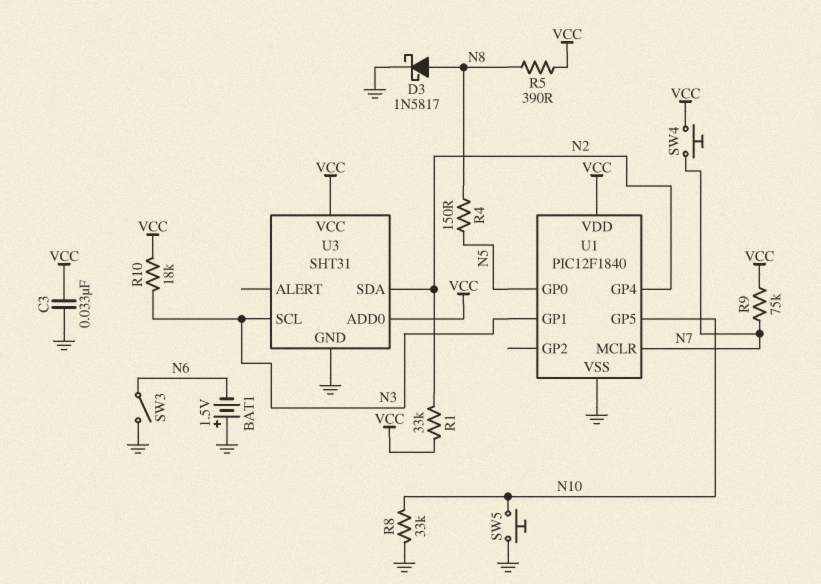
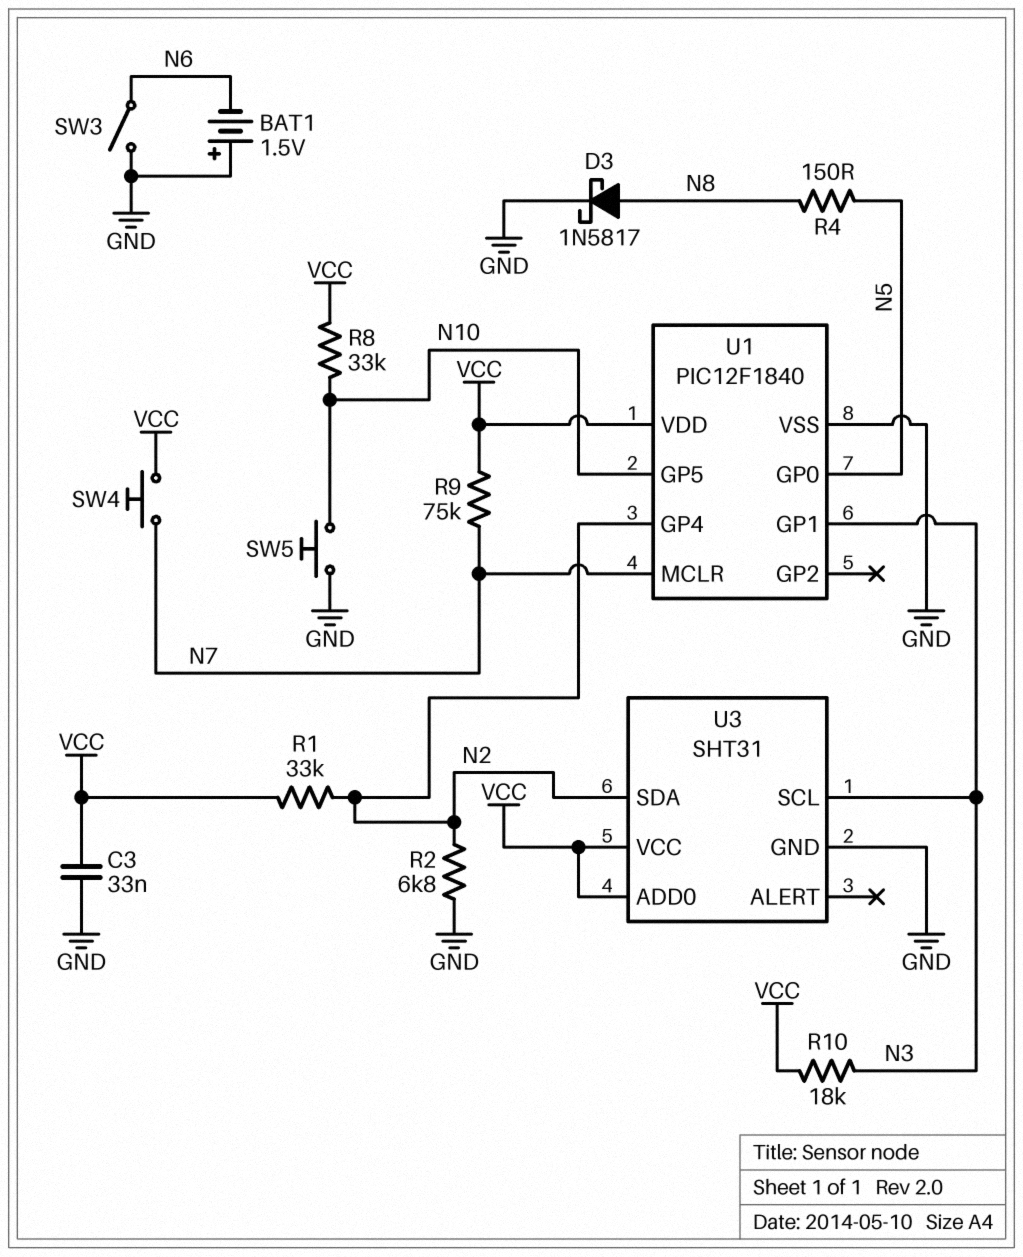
R2: none -> 6.8k (GND, N2)
R5: 390 (N8, VCC) -> none
R8: 33k (GND, N10) -> 33k (N10, VCC)

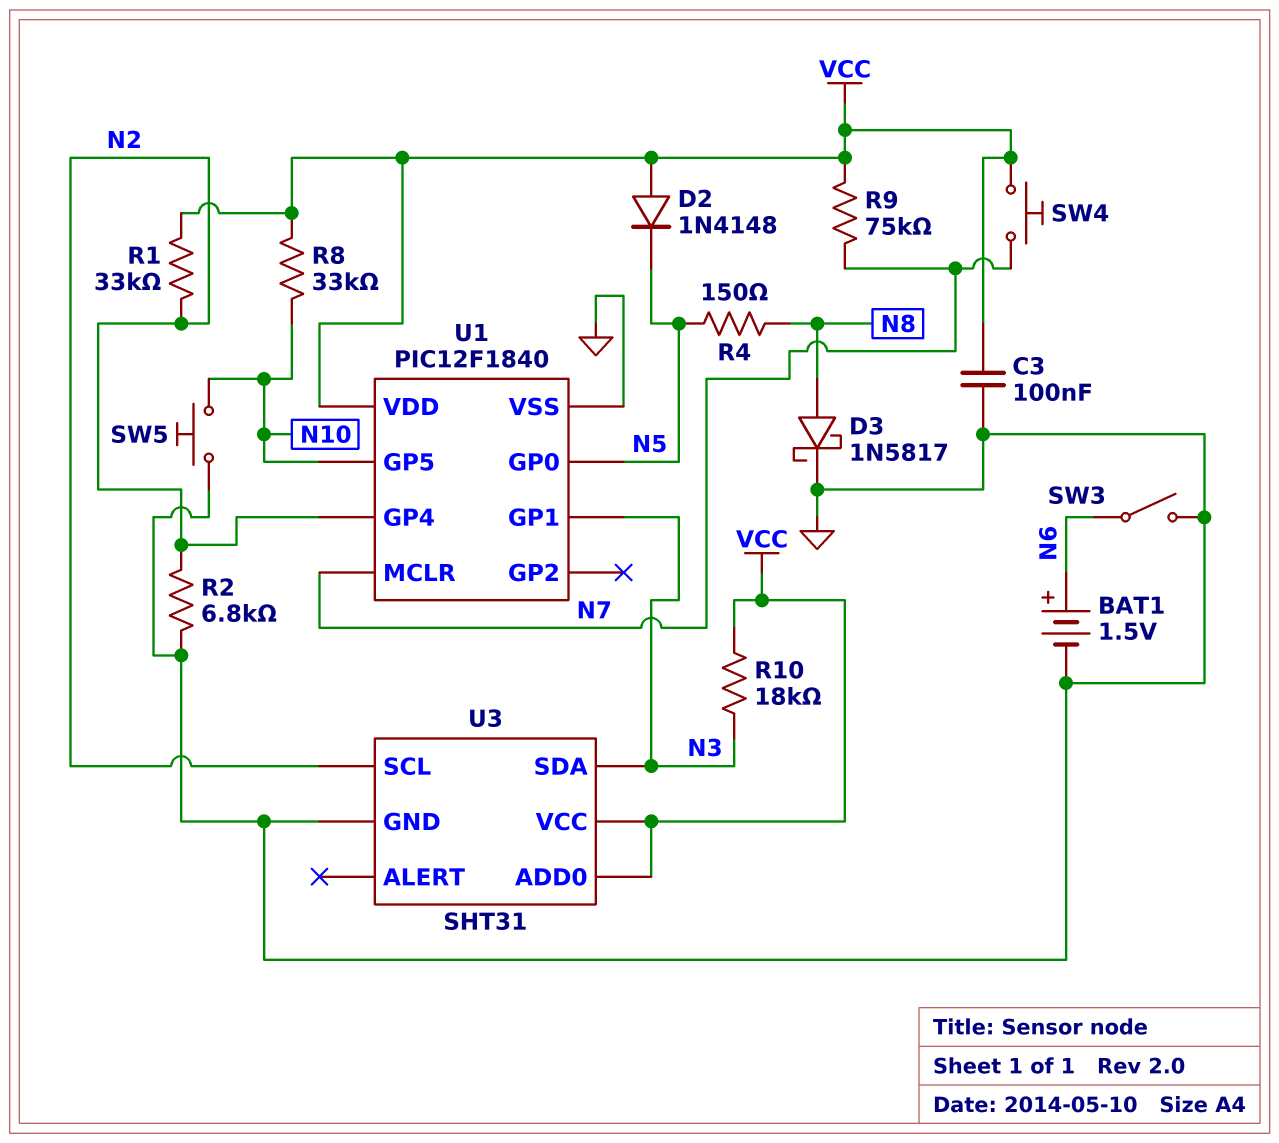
BAT1: 1.5V (plus GND, minus N6) -> 1.5V (plus N6, minus GND)
C3: 33nF (GND, VCC) -> 100nF (GND, VCC)
D2: none -> diode 1N4148 (A VCC, K N5)
U3 pin SCL: N3 -> N2
U3 pin SDA: N2 -> N3

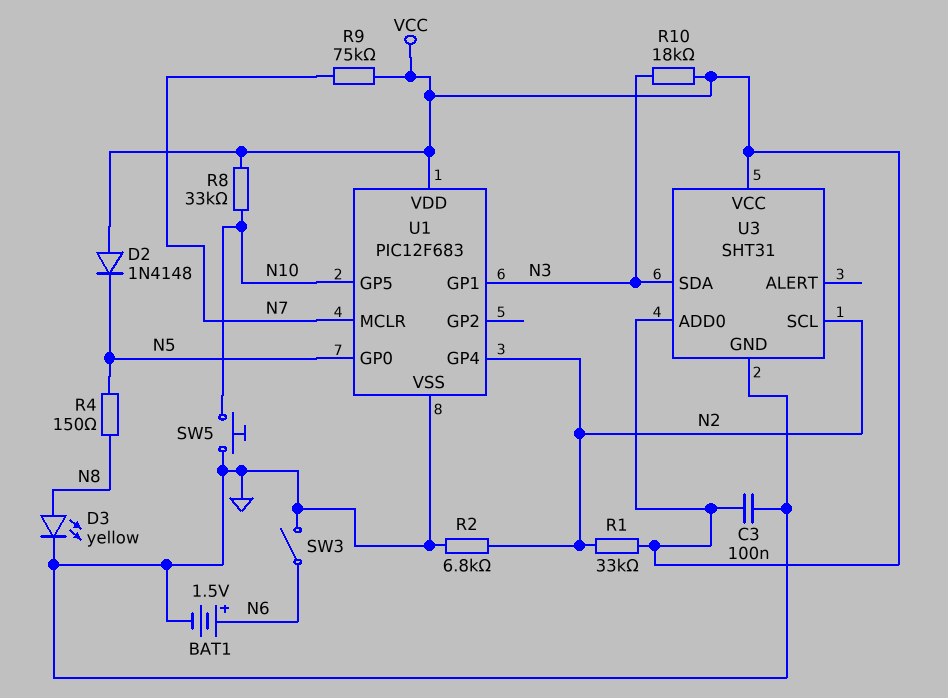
D3: schottky 1N5817 (A N8, K GND) -> LED yellow (A N8, K GND)
SW4: button (N7, VCC) -> none
U1: PIC12F1840 -> PIC12F683

